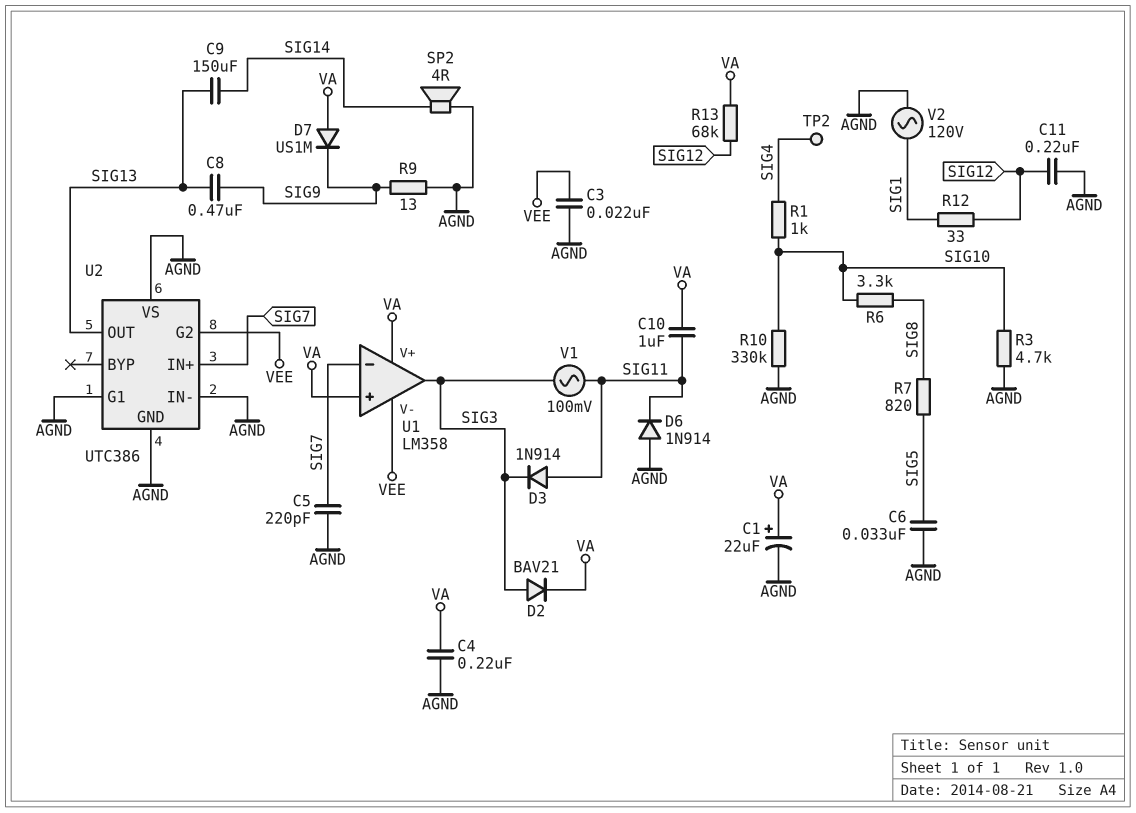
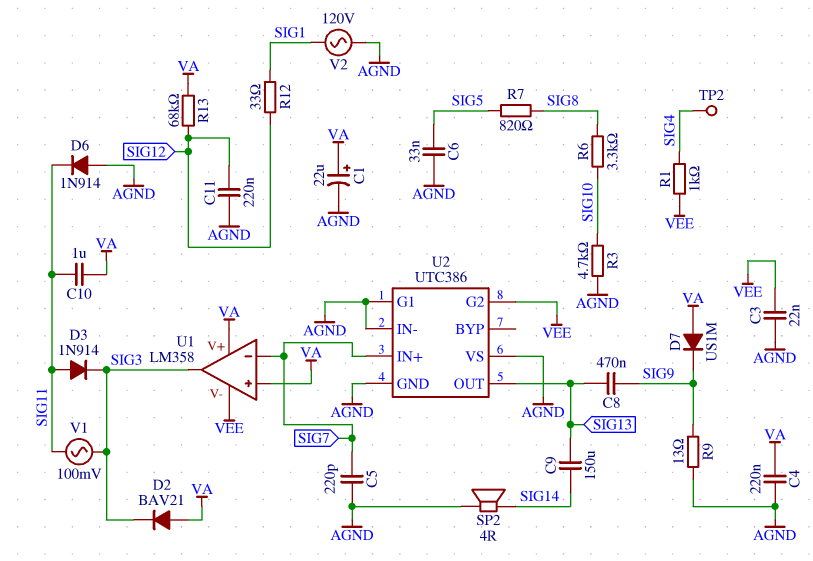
D2: diode BAV21 (A SIG3, K VA) -> diode BAV21 (A VA, K SIG3)
R1: 1k (SIG4, SIG10) -> 1k (SIG4, VEE)
R10: 330k (AGND, SIG10) -> none

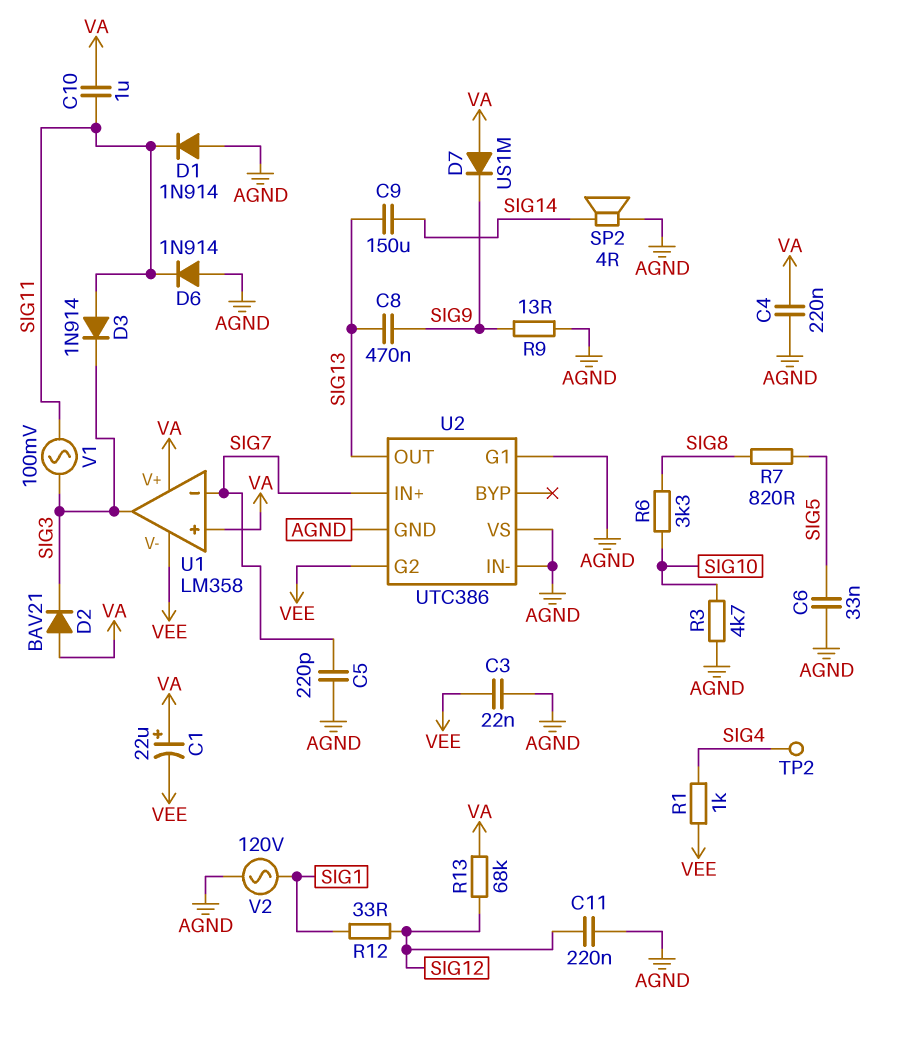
C1: 22uF (plus VA, minus AGND) -> 22uF (plus VA, minus VEE)
D1: none -> diode 1N914 (A AGND, K SIG11)

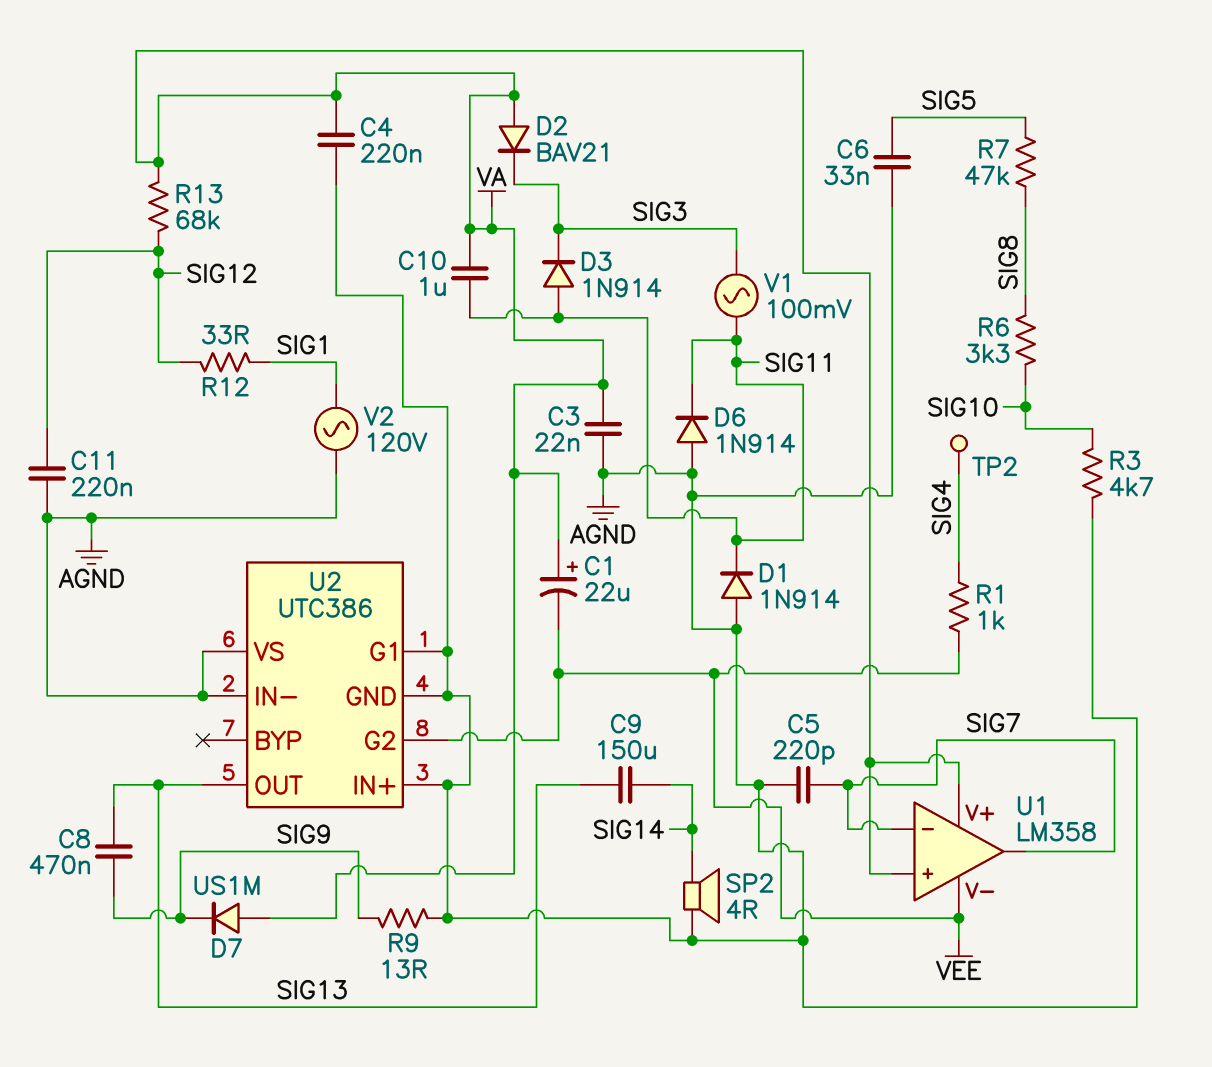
C3: 22nF (AGND, VEE) -> 22nF (AGND, VA)
R7: 820 (SIG5, SIG8) -> 47k (SIG5, SIG8)
U1 pin out: SIG3 -> SIG7
U2 pin IN+: SIG7 -> AGND

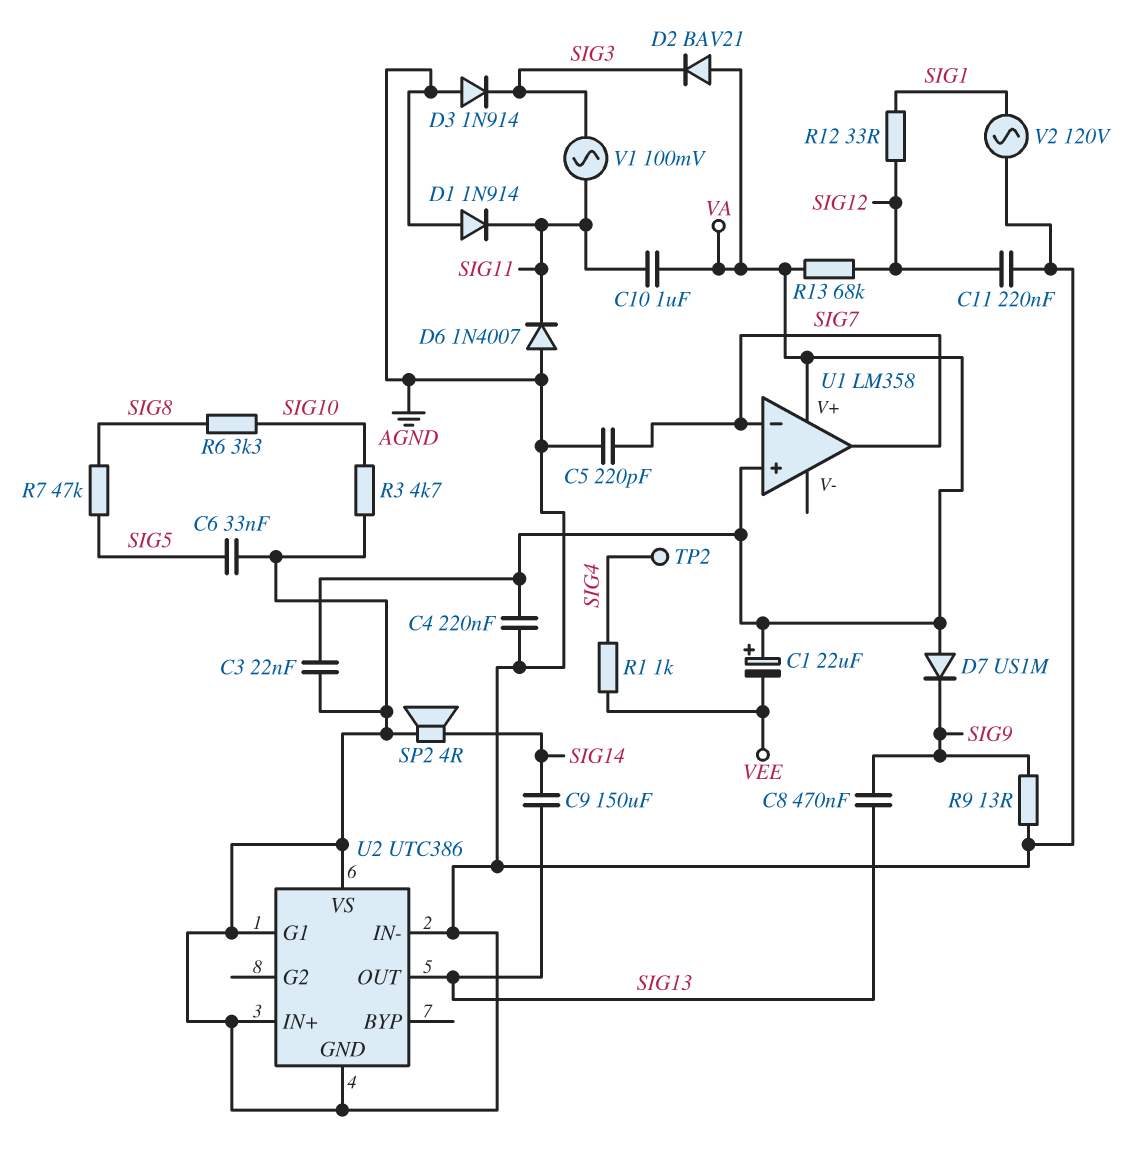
D3: diode 1N914 (A SIG11, K SIG3) -> diode 1N914 (A AGND, K SIG3)
D6: diode 1N914 (A AGND, K SIG11) -> diode 1N4007 (A AGND, K SIG11)
U1 pin V-: VEE -> none
U2 pin G2: VEE -> none

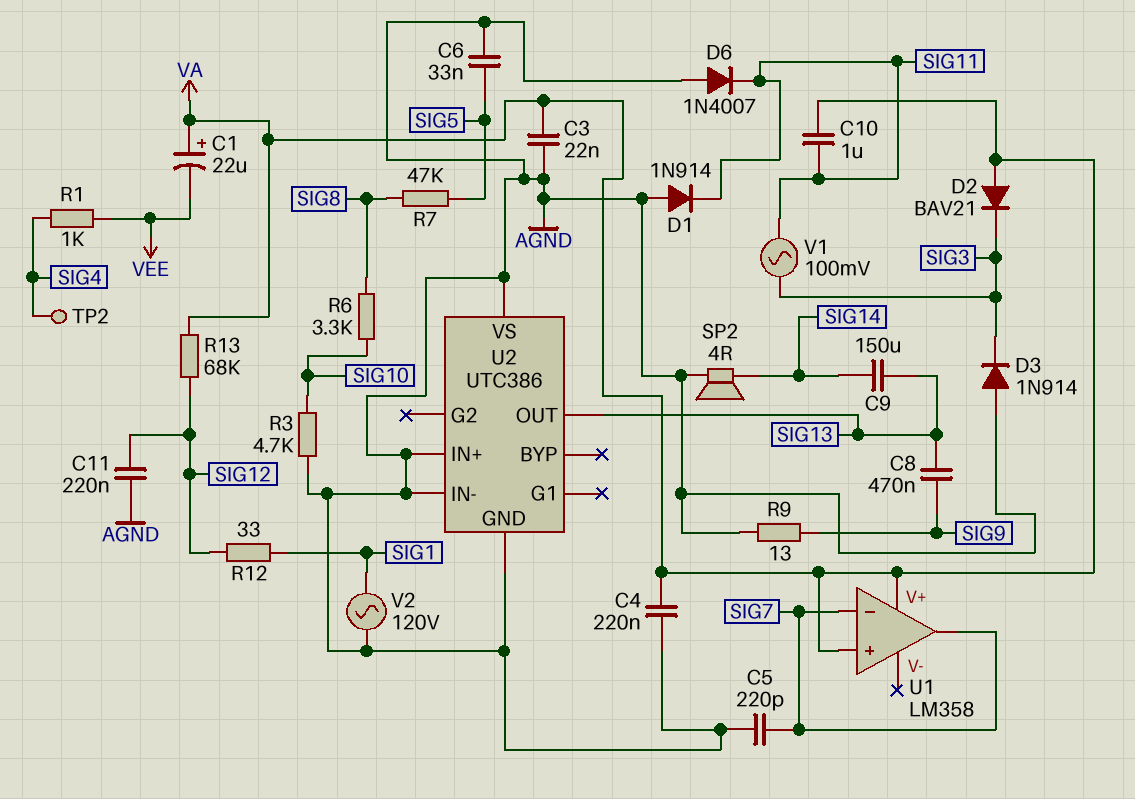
D7: diode US1M (A VA, K SIG9) -> none
U2 pin G1: AGND -> none

